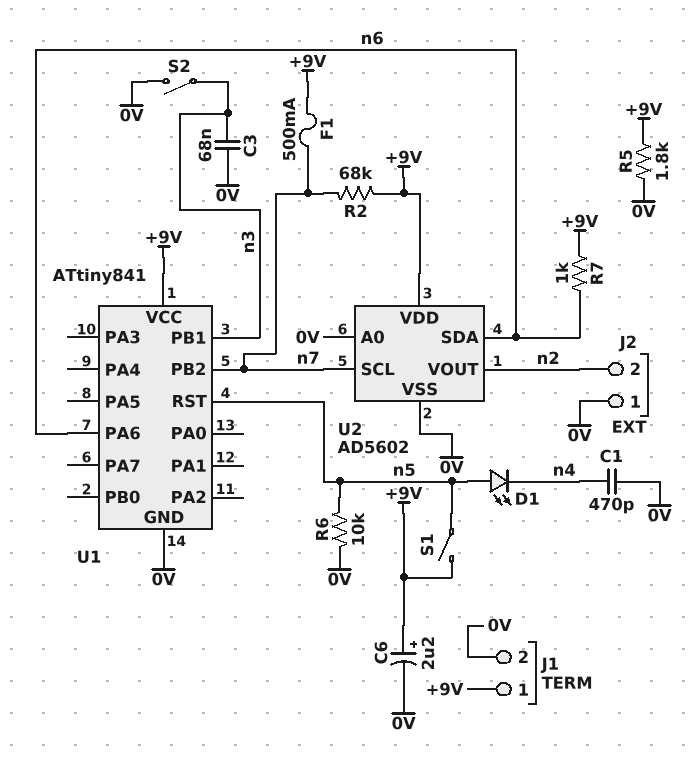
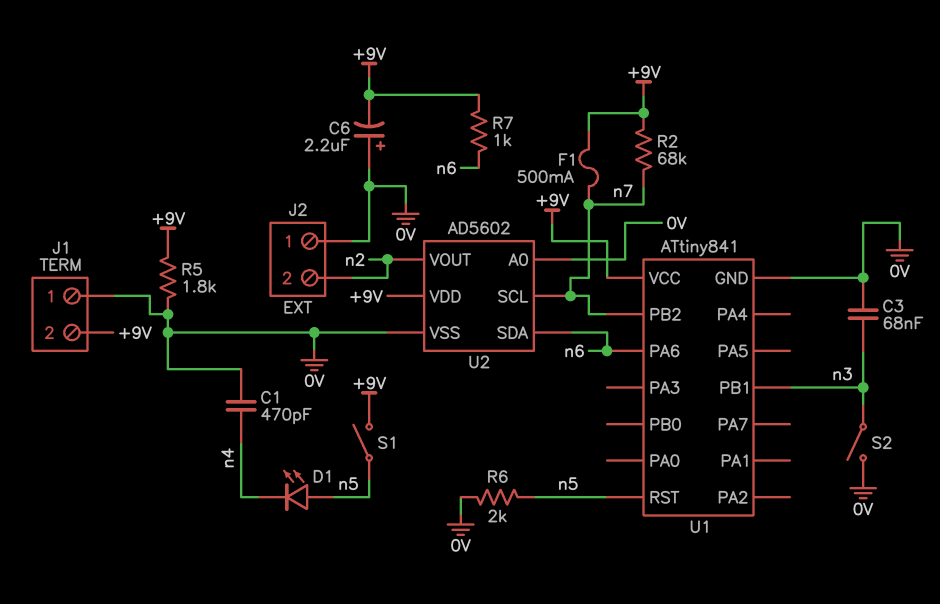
C6: 2.2uF (plus +9V, minus 0V) -> 2.2uF (plus 0V, minus +9V)
J1 pin 1: +9V -> 0V
J1 pin 2: 0V -> +9V
R6: 10k (0V, n5) -> 2k (0V, n5)

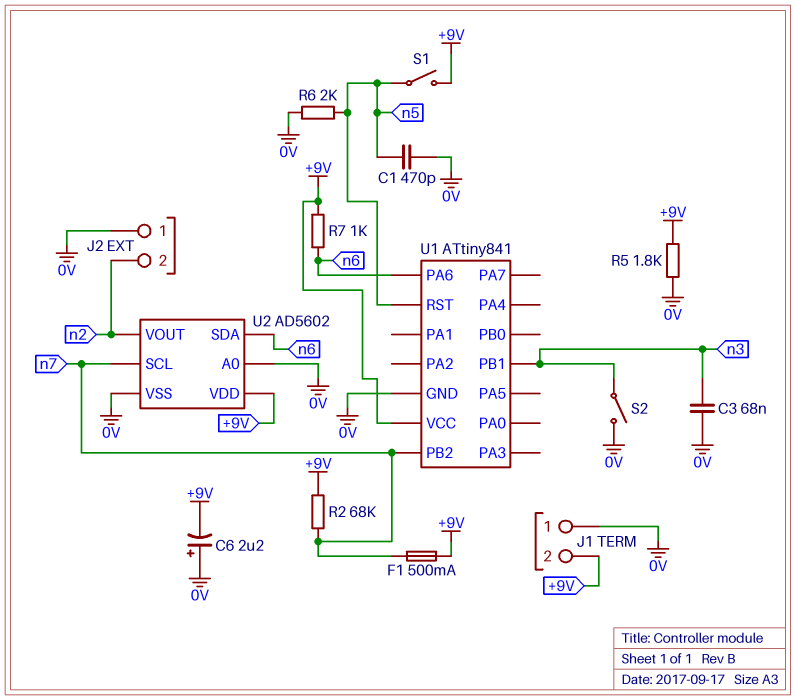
C1: 470pF (0V, n4) -> 470pF (0V, n5)
D1: LED (A n5, K n4) -> none

